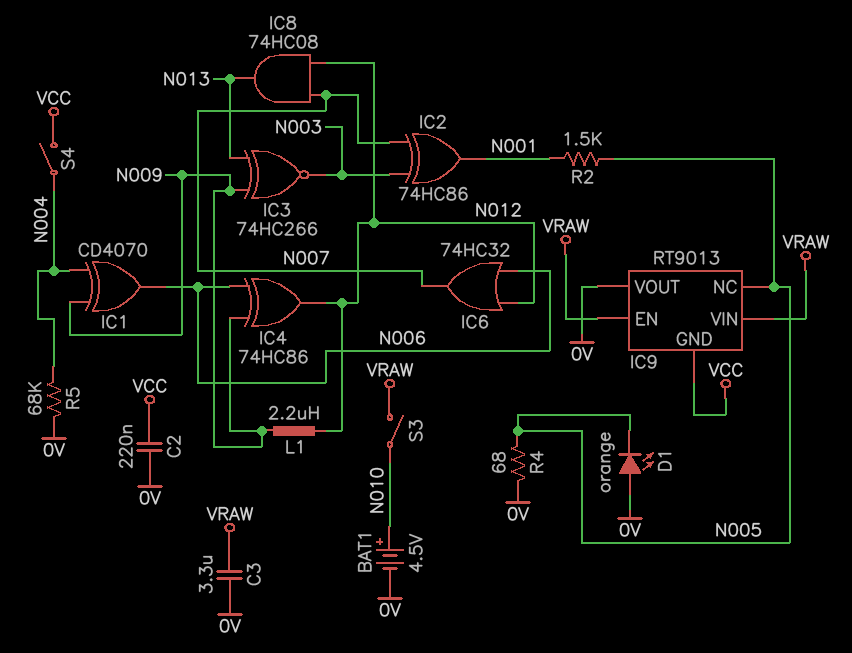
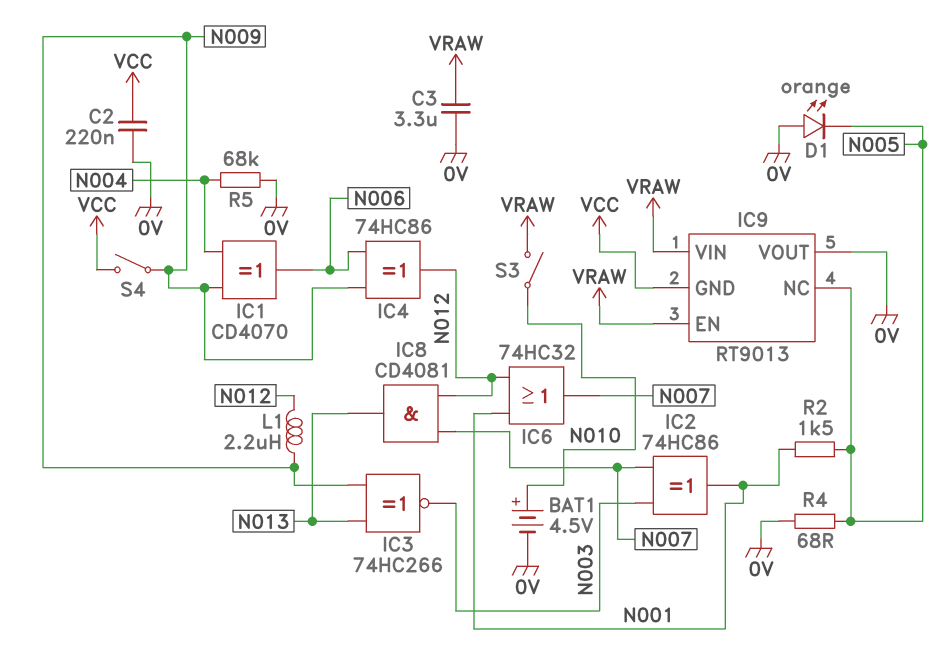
IC6: OR 74HC32 (in N006, in N012, out N007) -> OR 74HC32 (in N001, in N012, out N007)
IC8: AND 74HC08 (in N007, in N012, out N013) -> AND CD4081 (in N007, in N012, out N013)
S4: switch (N004, VCC) -> switch (N009, VCC)

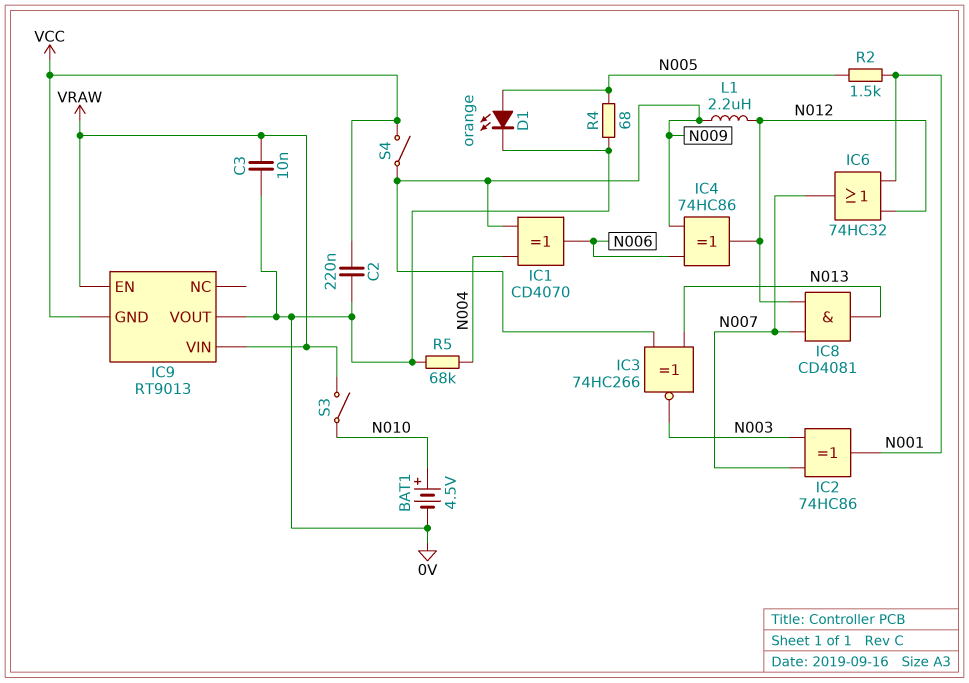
C3: 3.3uF (0V, VRAW) -> 10nF (0V, VRAW)
D1: LED orange (A 0V, K N005) -> LED orange (A N005, K 0V)
IC9 pin NC: N005 -> none

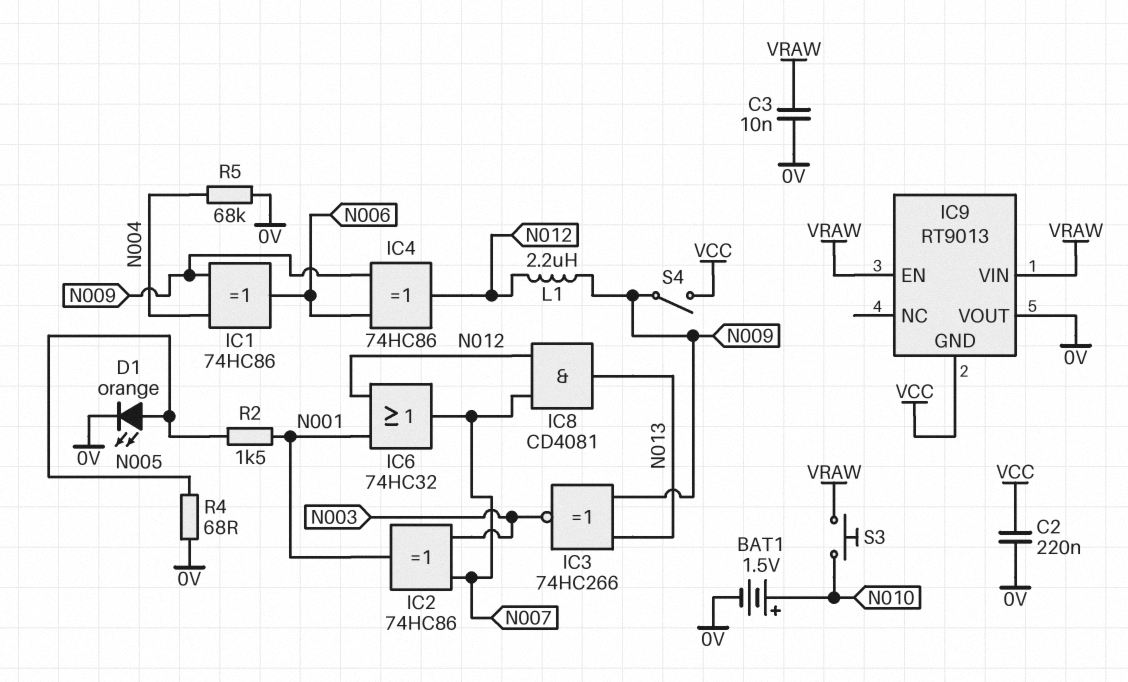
BAT1: 4.5V (plus N010, minus 0V) -> 1.5V (plus N010, minus 0V)
IC1: XOR CD4070 (in N004, in N009, out N006) -> XOR 74HC86 (in N004, in N009, out N006)
S3: switch (N010, VRAW) -> button (N010, VRAW)

